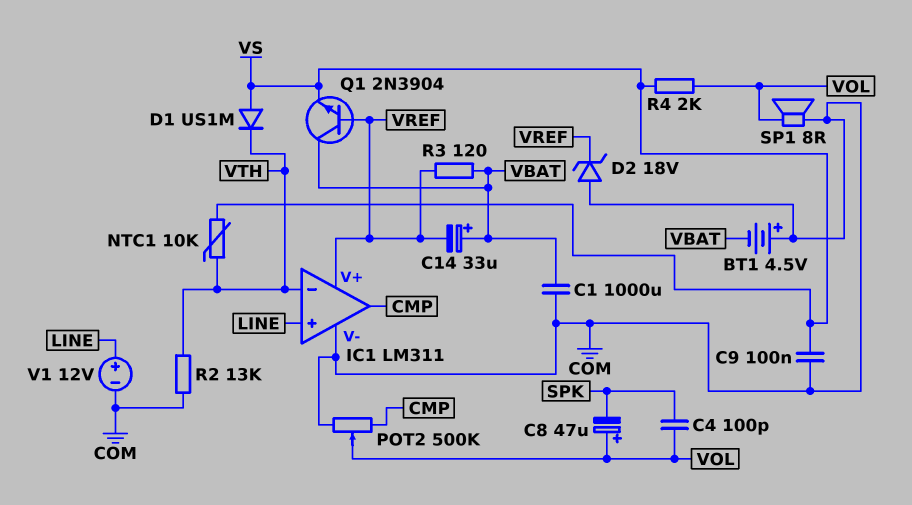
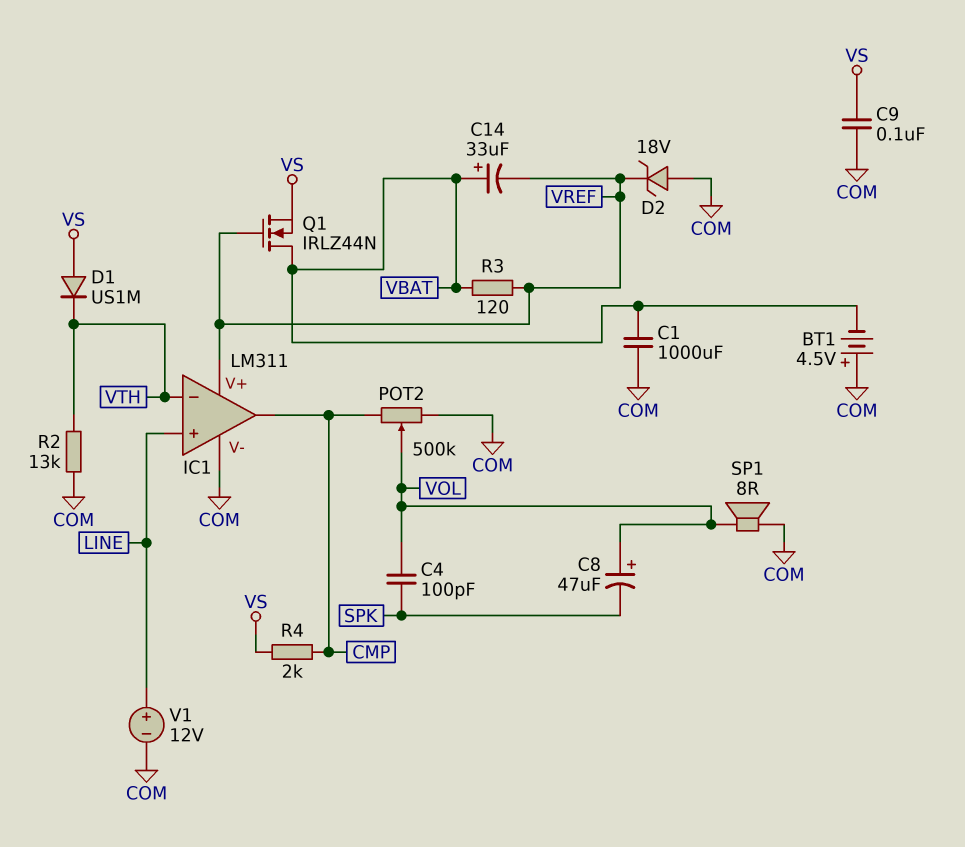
NTC1: 10k (VS, VTH) -> none
Q1: NPN 2N3904 (B VREF, C VBAT, E VS) -> NMOS IRLZ44N (G VREF, D VBAT, S VS)
R4: 2k (VOL, VS) -> 2k (CMP, VS)

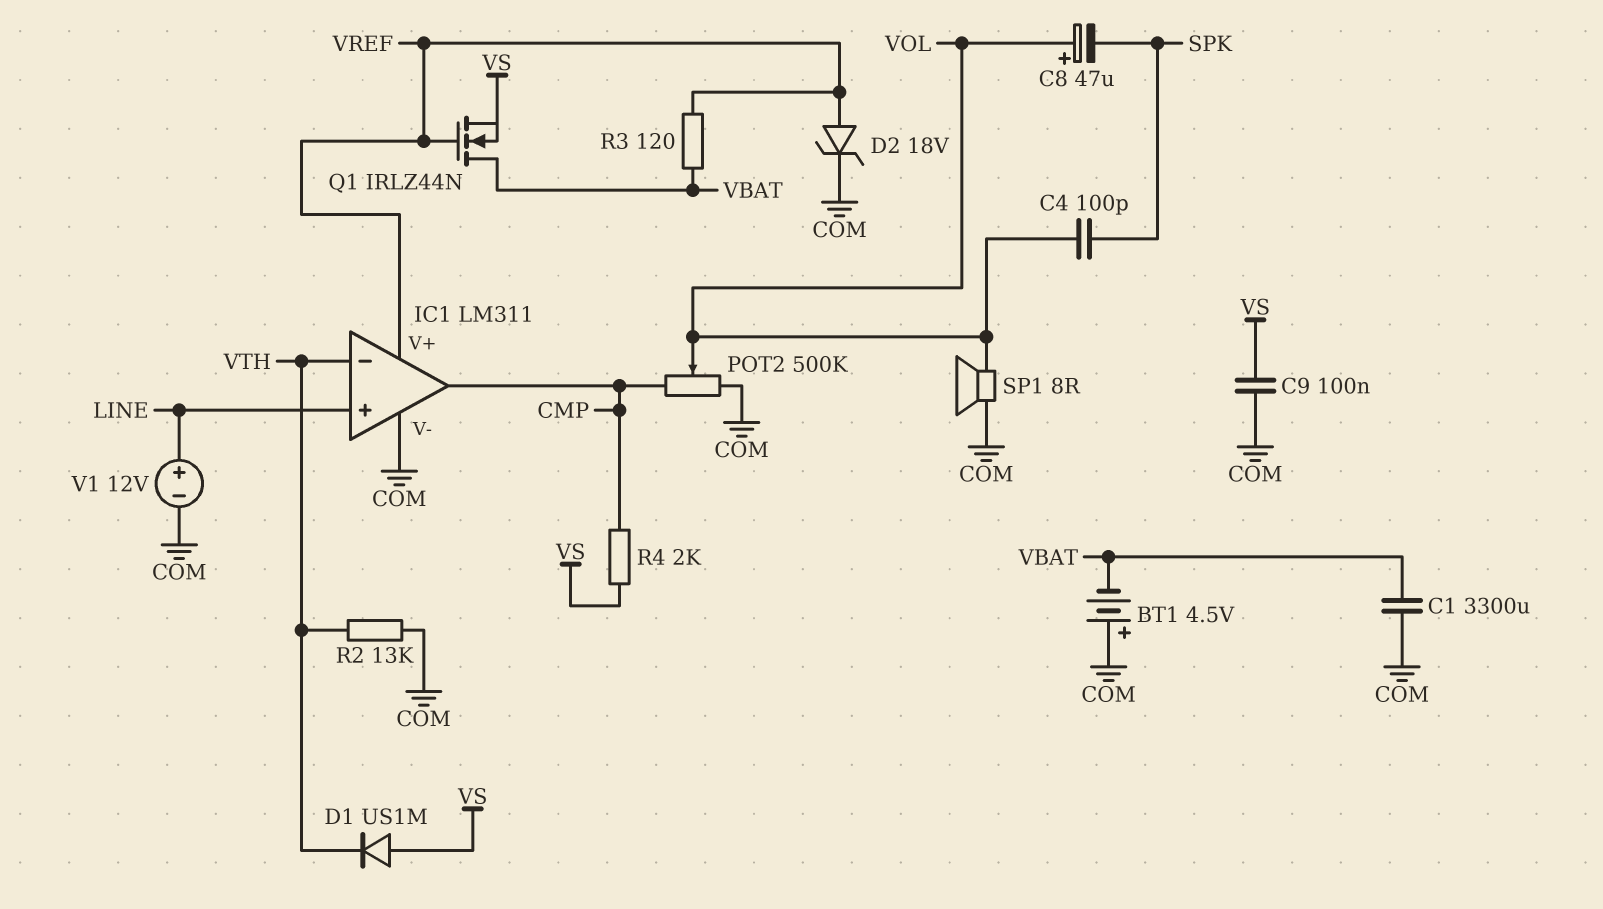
C1: 1000uF (COM, VBAT) -> 3300uF (COM, VBAT)
C14: 33uF (plus VBAT, minus VREF) -> none
D2: zener 18V (A COM, K VREF) -> zener 18V (A VREF, K COM)

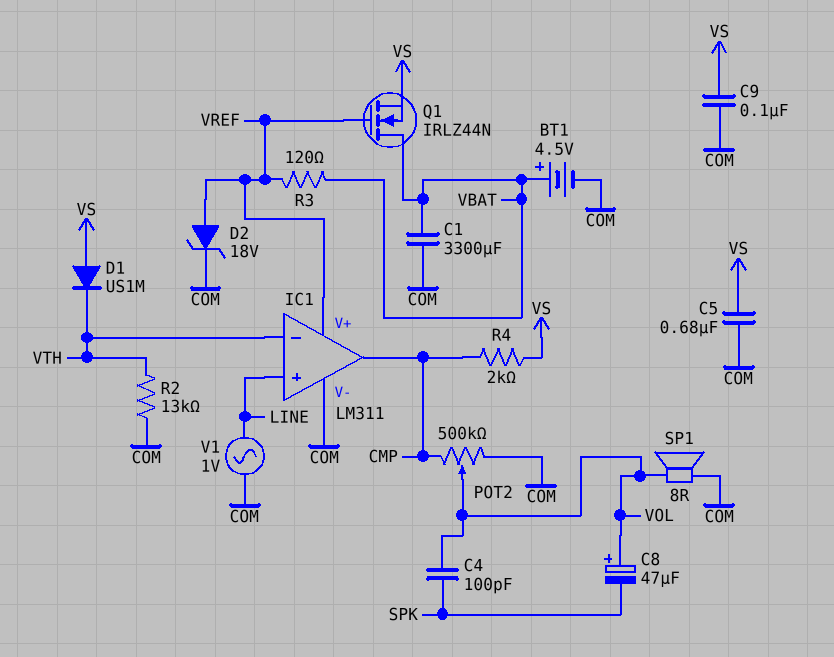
BT1: 4.5V (plus COM, minus VBAT) -> 4.5V (plus VBAT, minus COM)
C5: none -> 680nF (COM, VS)
V1: 12V (plus LINE, minus COM) -> AC 1V (COM, LINE)

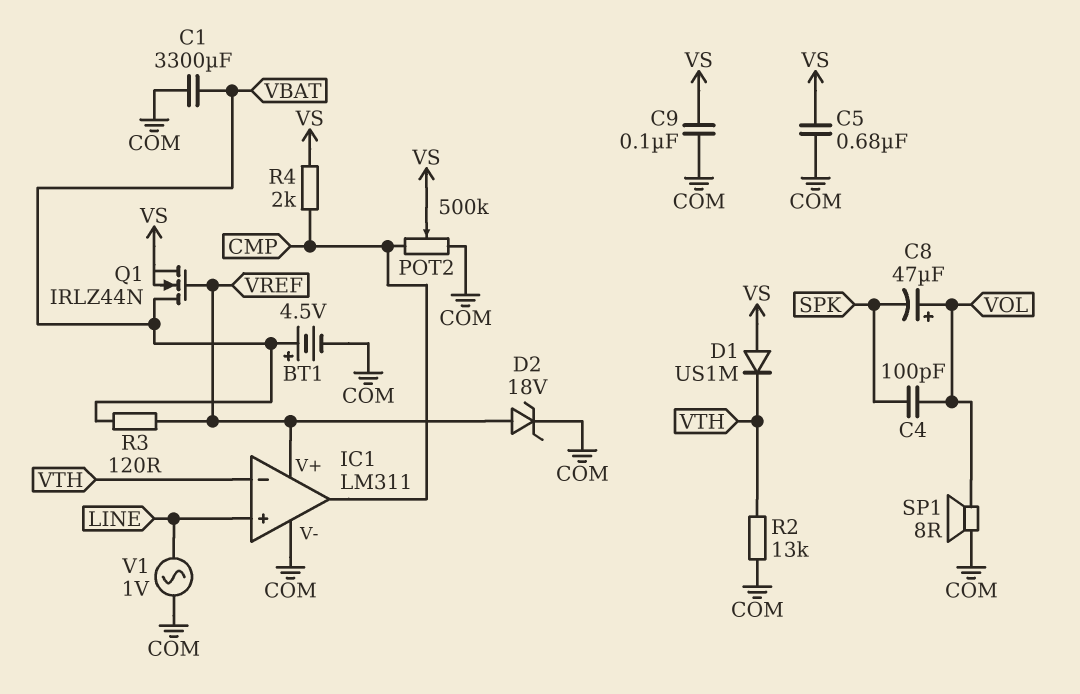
POT2: 500k (CMP, COM, wiper VOL) -> 500k (CMP, COM, wiper VS)

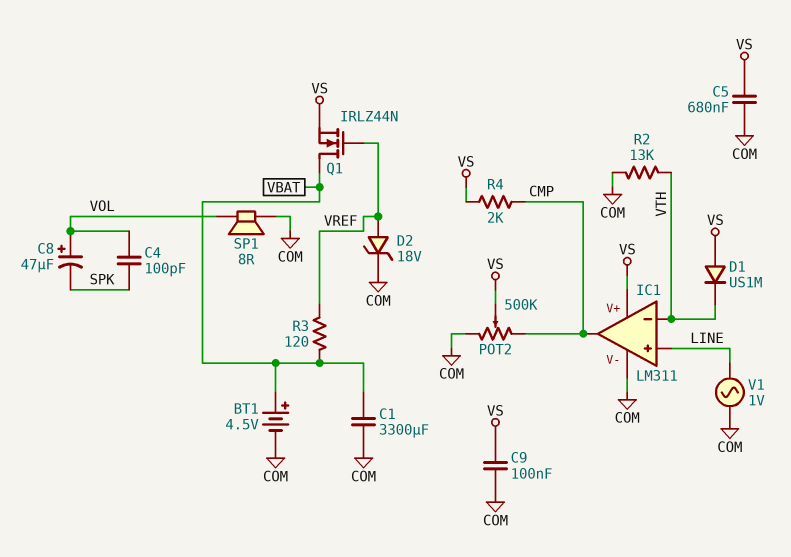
IC1 pin V+: VREF -> VS

